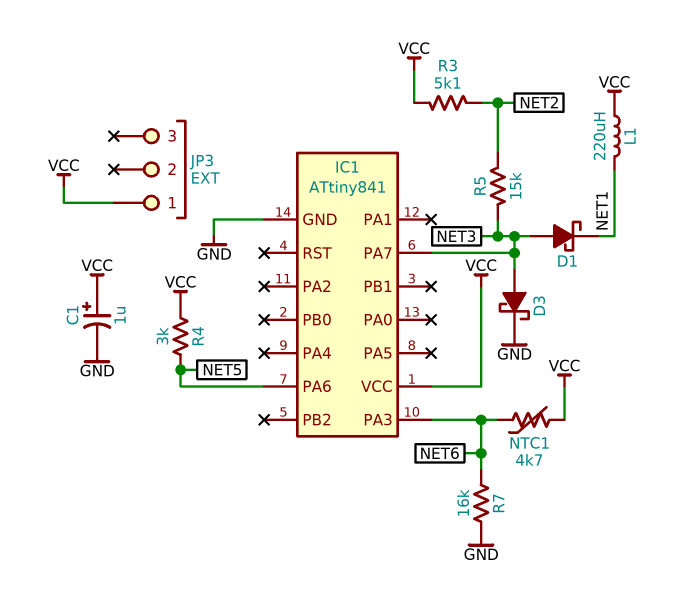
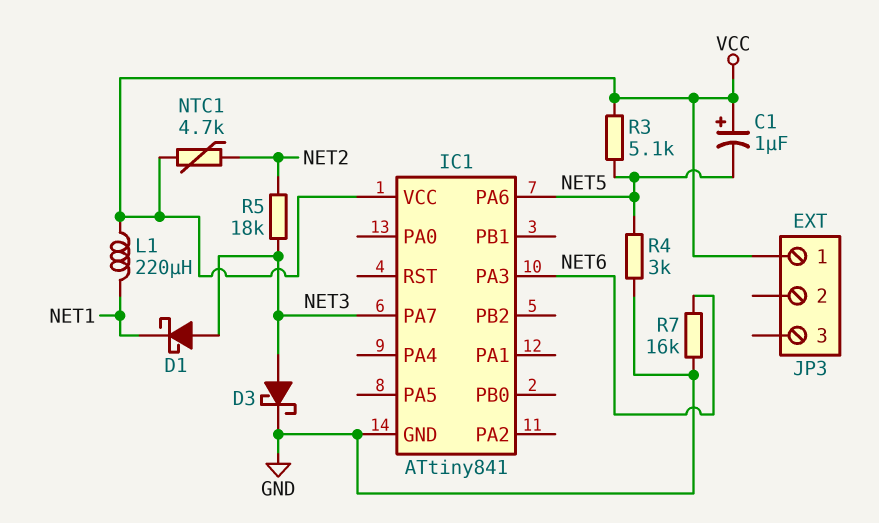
C1: 1uF (plus VCC, minus GND) -> 1uF (plus VCC, minus NET5)
NTC1: 4.7k (NET6, VCC) -> 4.7k (NET2, VCC)
R3: 5.1k (NET2, VCC) -> 5.1k (NET5, VCC)
R4: 3k (NET5, VCC) -> 3k (GND, NET5)
R5: 15k (NET2, NET3) -> 18k (NET2, NET3)

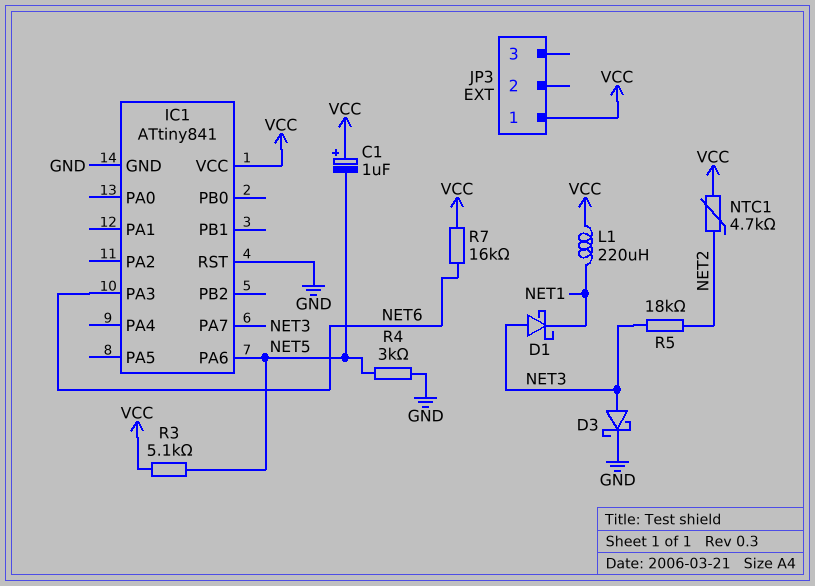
IC1 pin RST: none -> GND
R7: 16k (GND, NET6) -> 16k (NET6, VCC)

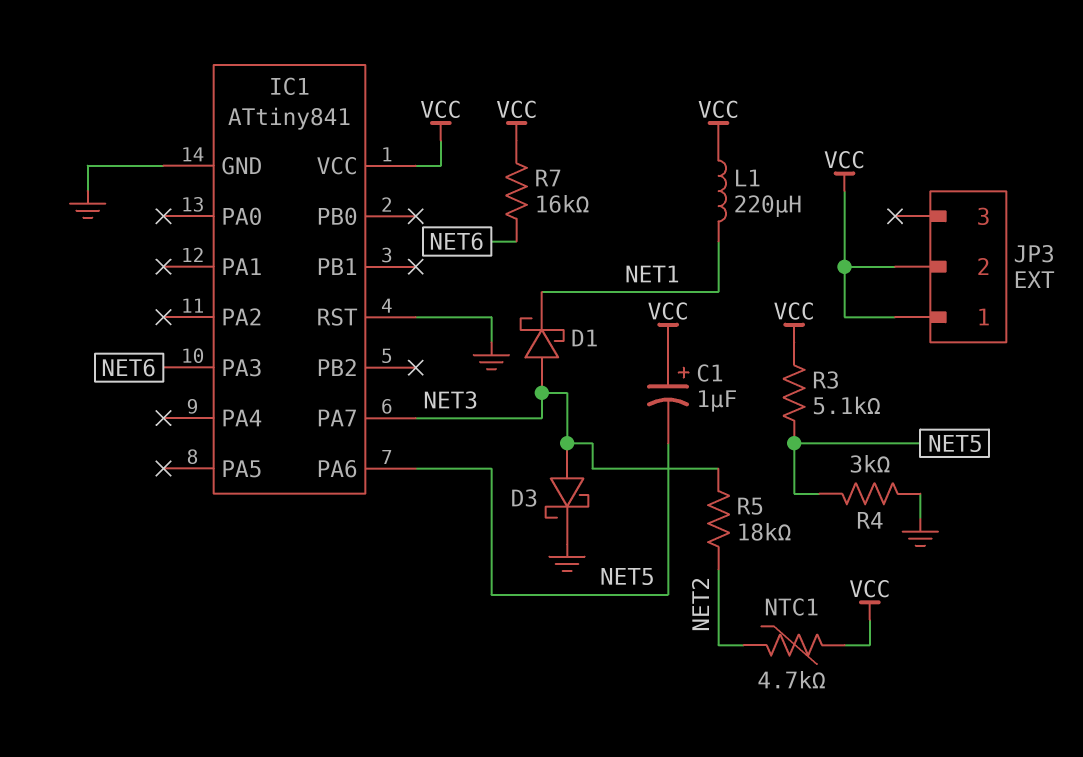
JP3 pin 2: none -> VCC

